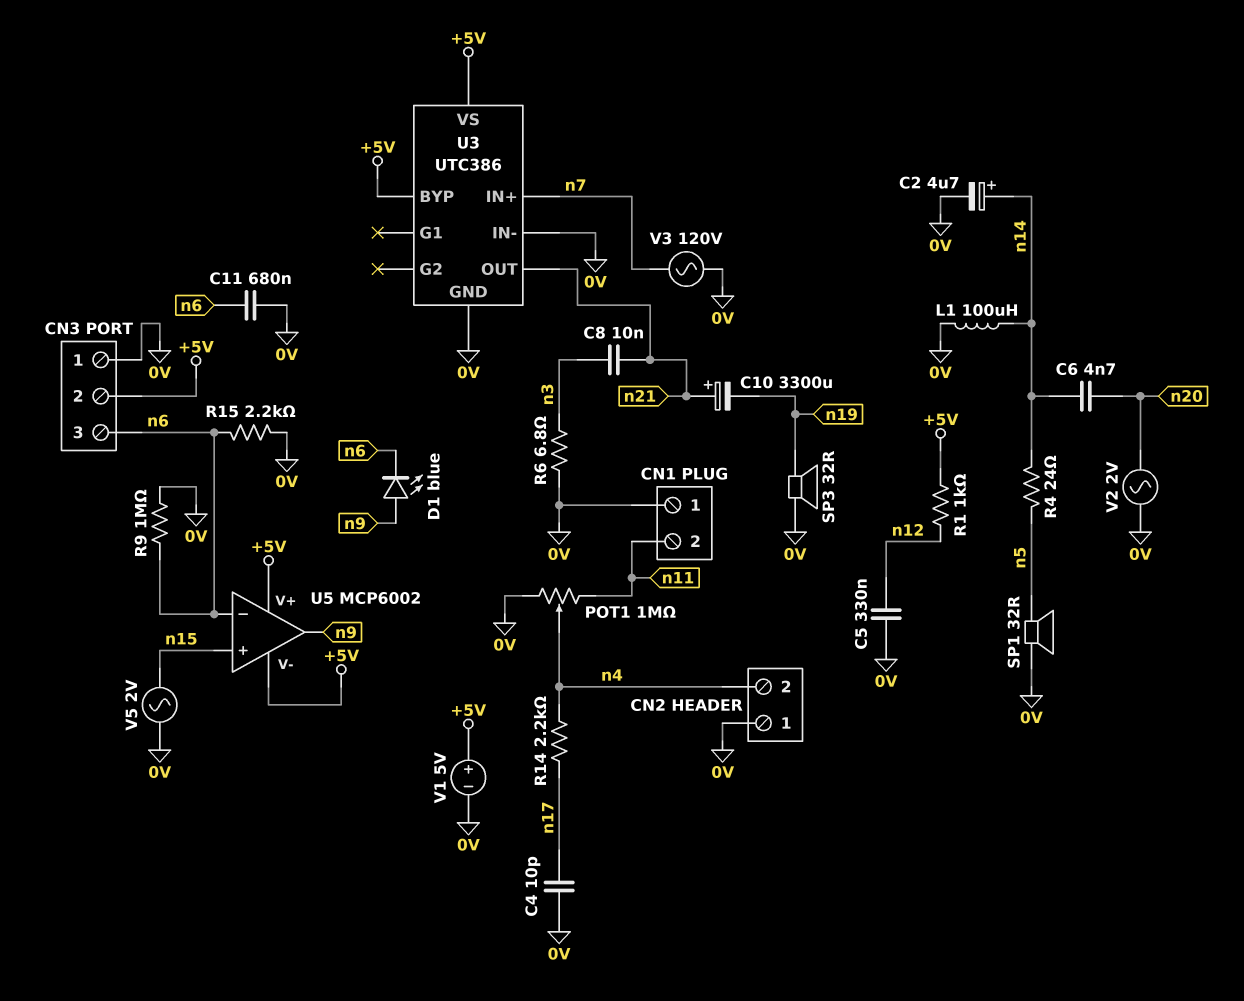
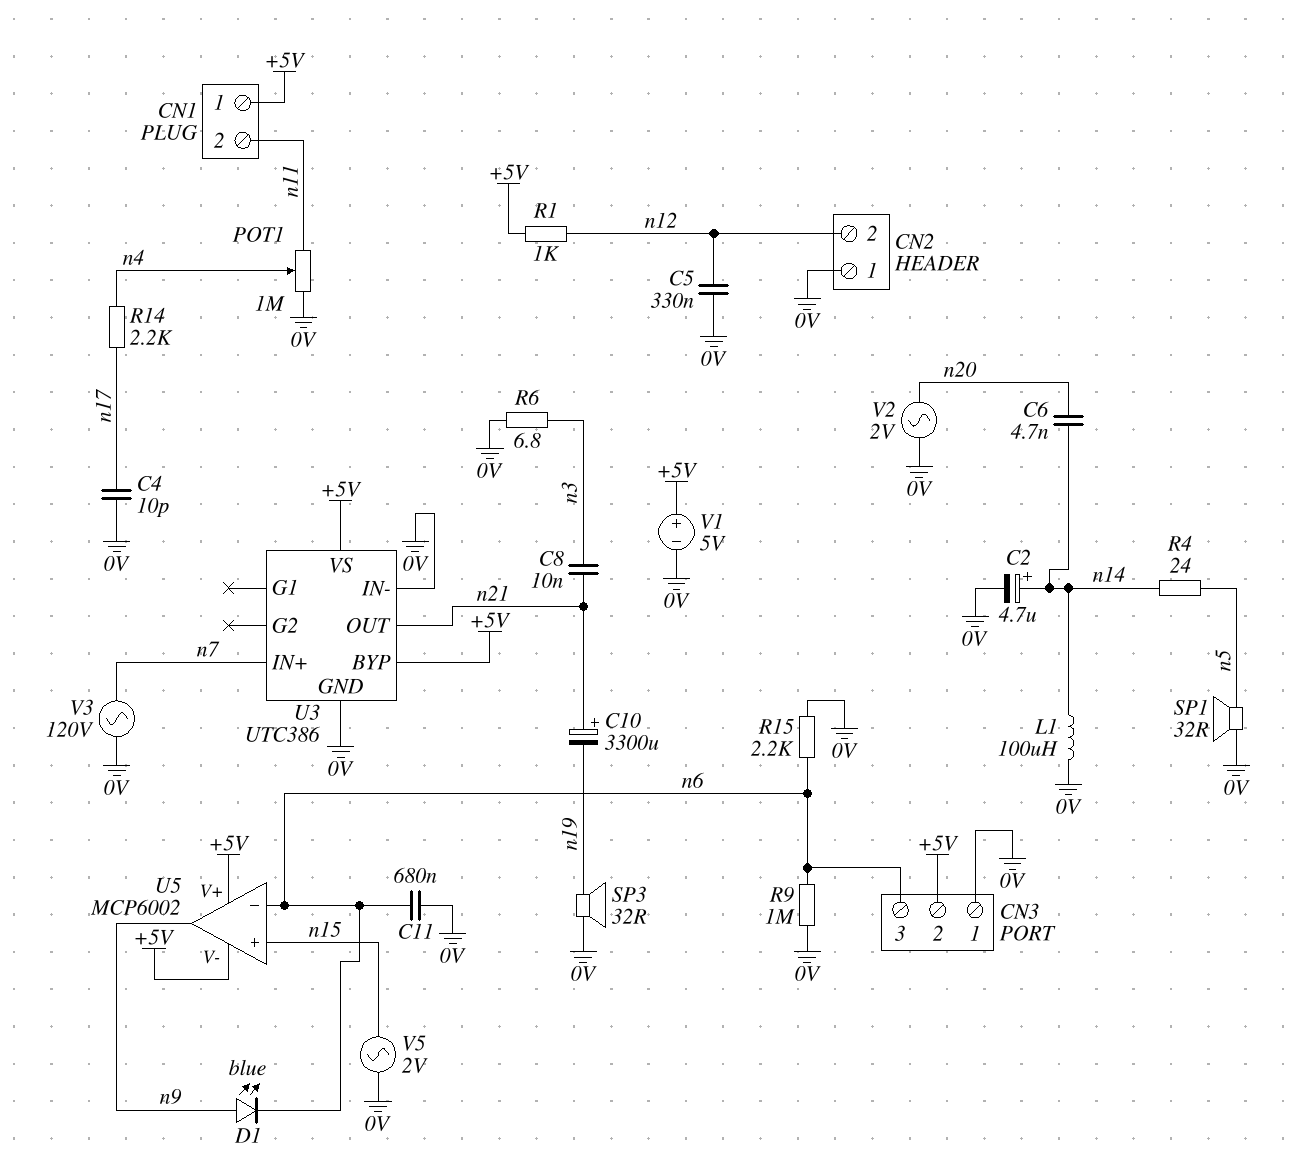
CN1 pin 1: 0V -> +5V
CN2 pin 2: n4 -> n12

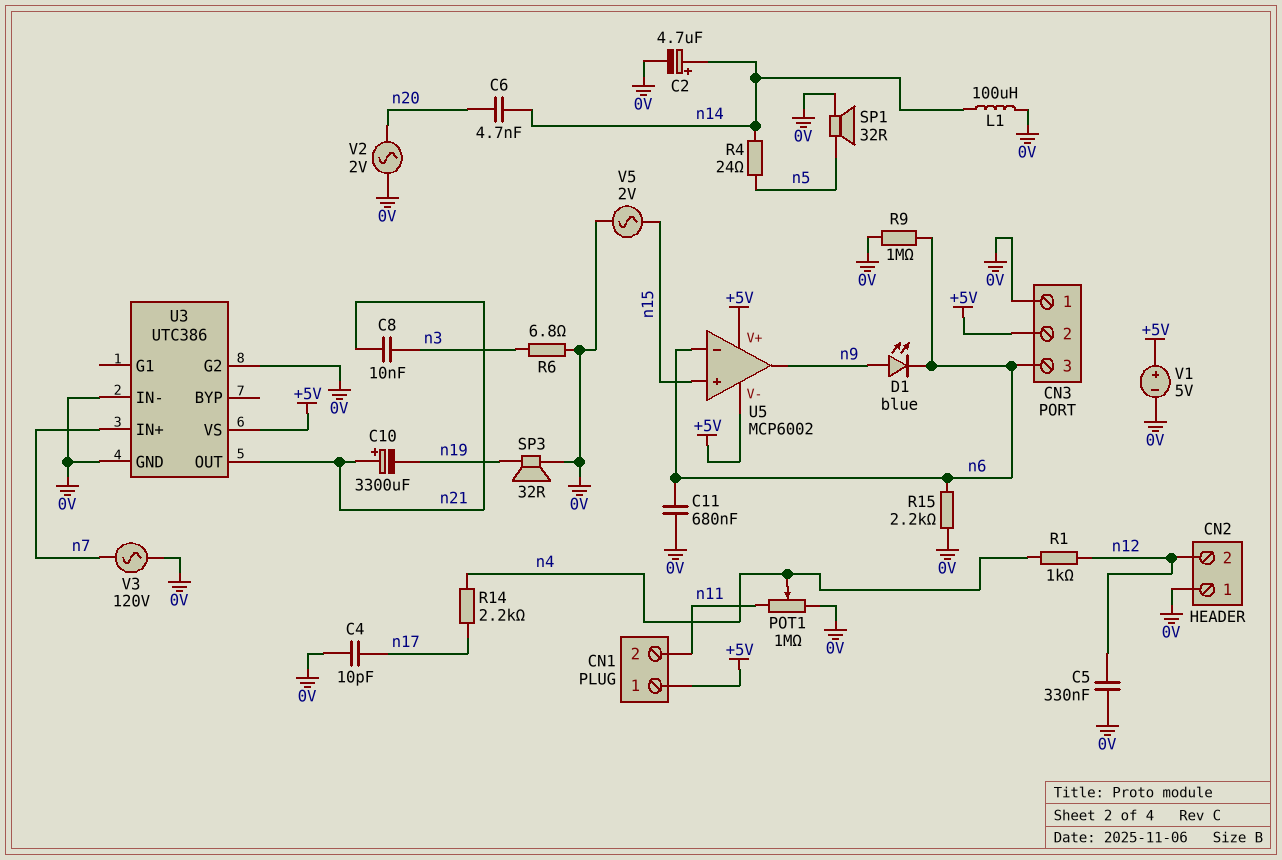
R1: 1k (+5V, n12) -> 1k (n4, n12)
U3 pin BYP: +5V -> none
U3 pin G2: none -> 0V

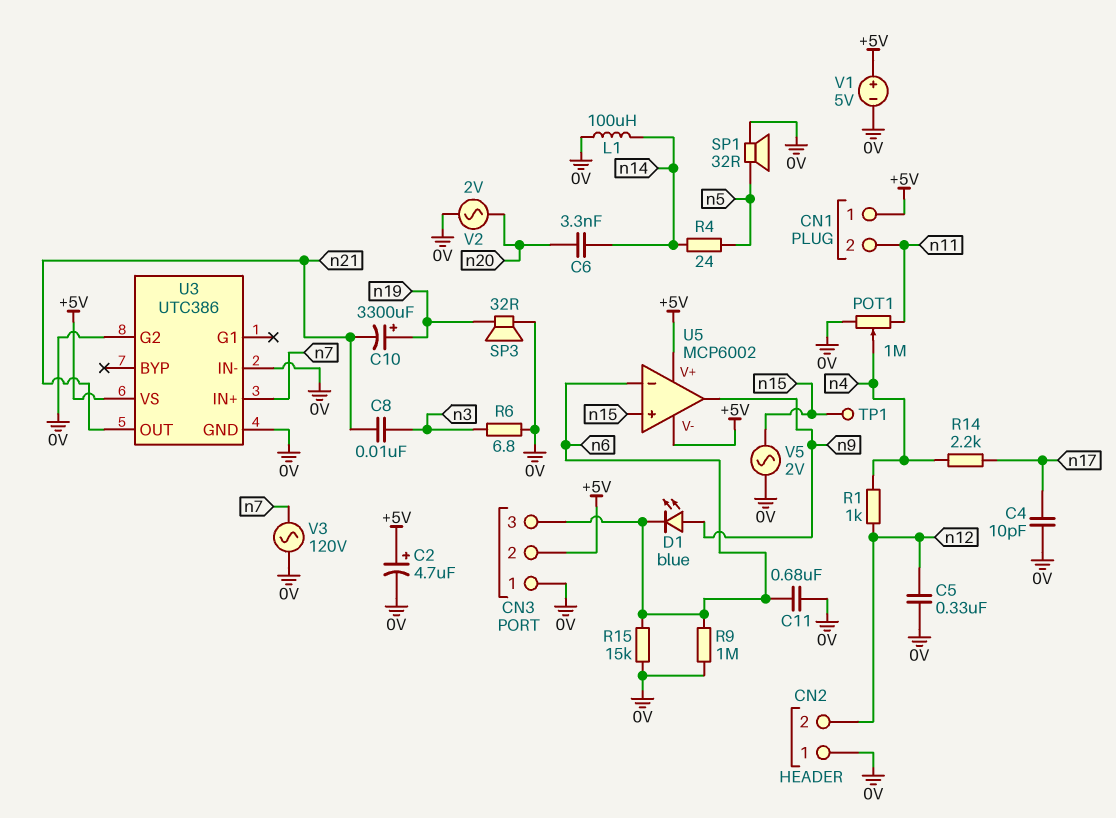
C2: 4.7uF (plus n14, minus 0V) -> 4.7uF (plus +5V, minus 0V)
C6: 4.7nF (n14, n20) -> 3.3nF (n14, n20)
C10: 3300uF (plus n21, minus n19) -> 3300uF (plus n19, minus n21)
R15: 2.2k (0V, n6) -> 15k (0V, n6)
TP1: none -> test point (n15)

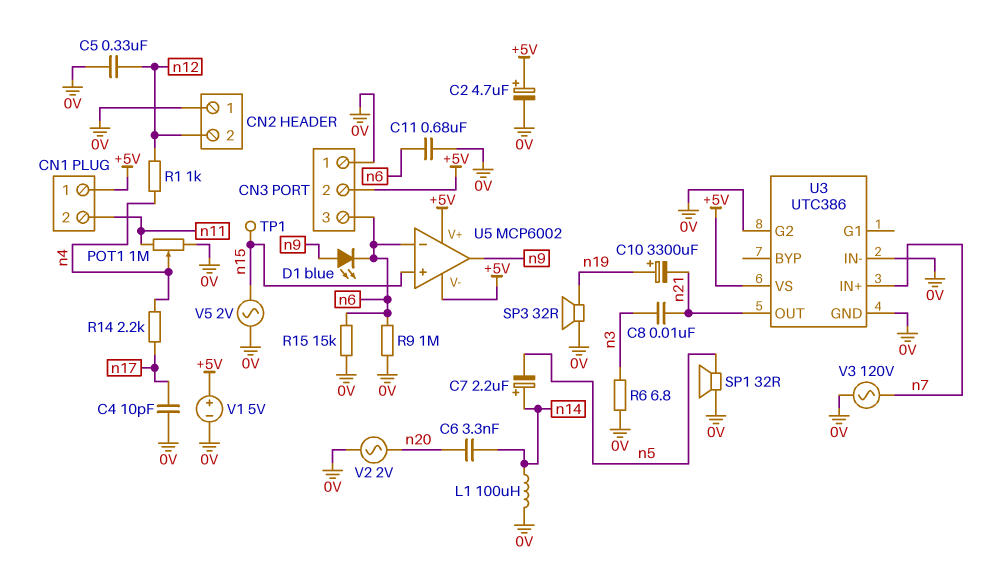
C7: none -> 2.2uF (plus n14, minus n5)
R4: 24 (n5, n14) -> none

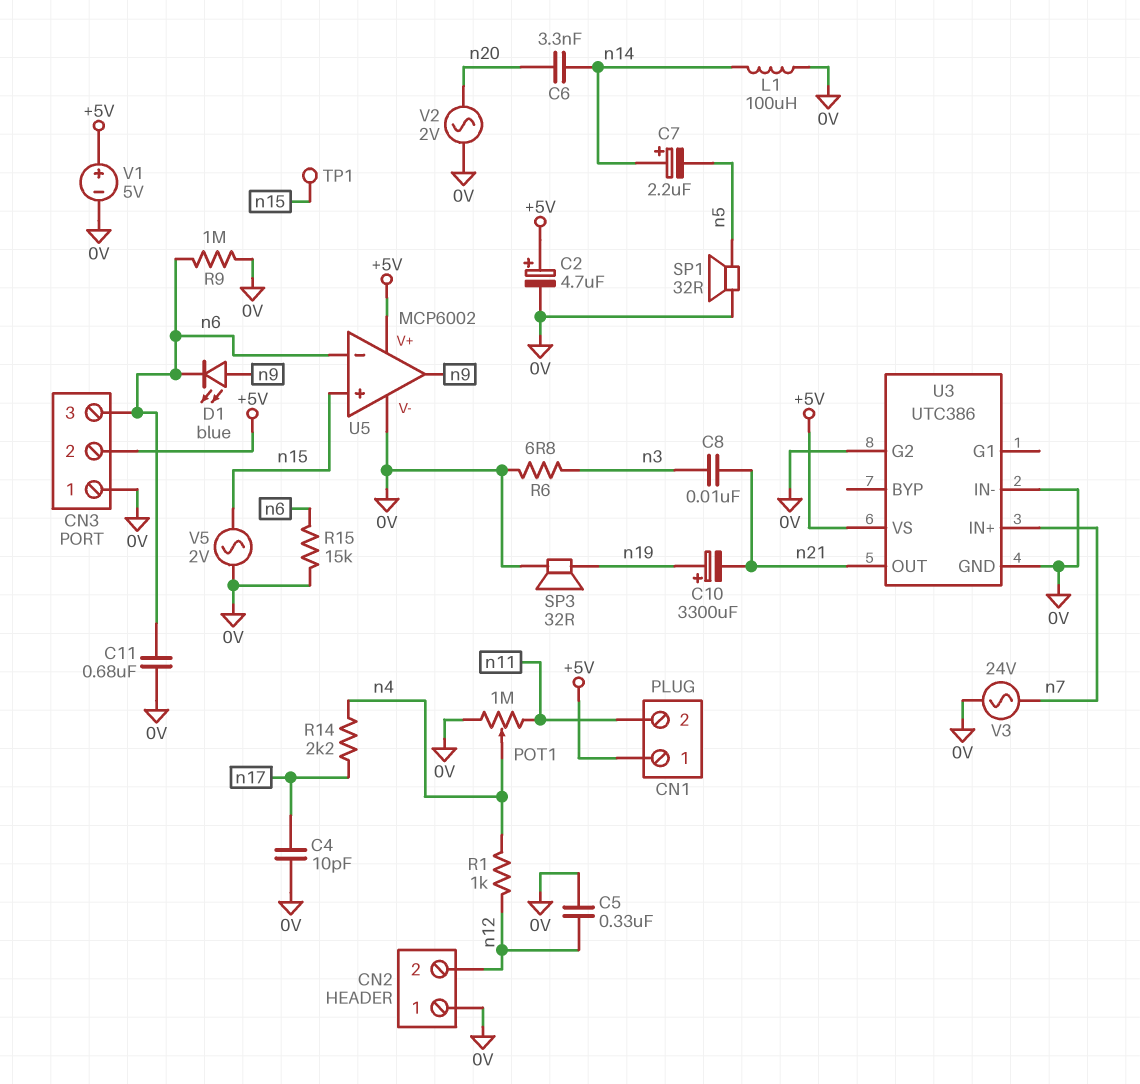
U5 pin V-: +5V -> 0V
V3: AC 120V (0V, n7) -> AC 24V (0V, n7)

